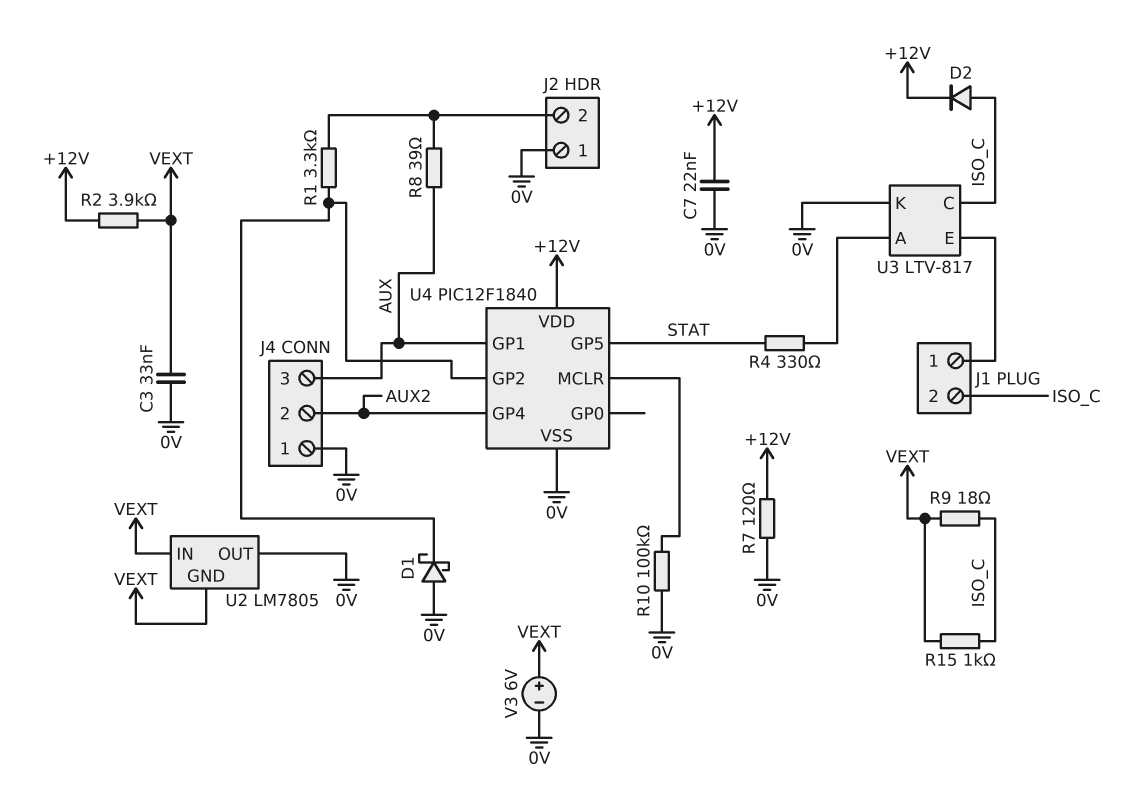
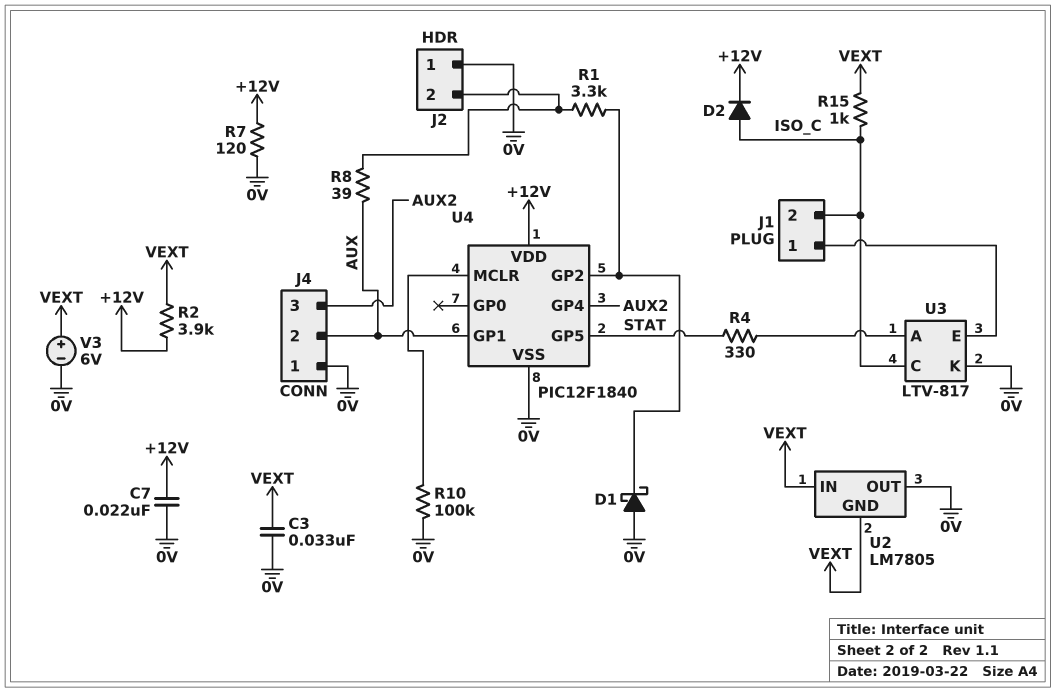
J4 pin 2: AUX2 -> AUX
J4 pin 3: AUX -> AUX2
R9: 18 (ISO_C, VEXT) -> none

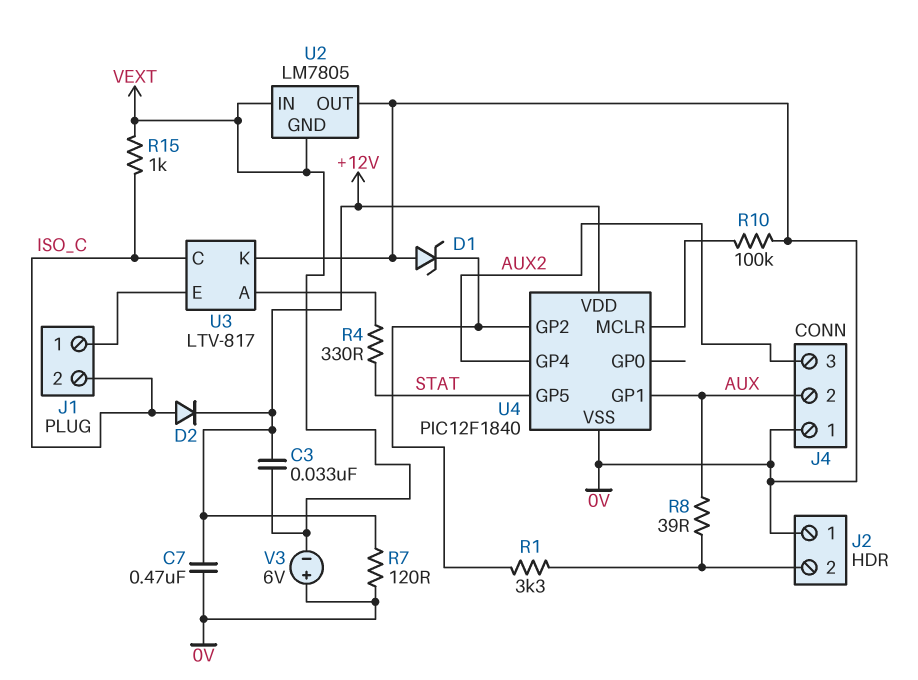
C3: 33nF (0V, VEXT) -> 33nF (+12V, VEXT)
C7: 22nF (+12V, 0V) -> 470nF (+12V, 0V)
D1: schottky (A 0V, K U4/GP2) -> zener (A 0V, K U4/GP2)
R2: 3.9k (+12V, VEXT) -> none
V3: 6V (plus VEXT, minus 0V) -> 6V (plus 0V, minus VEXT)

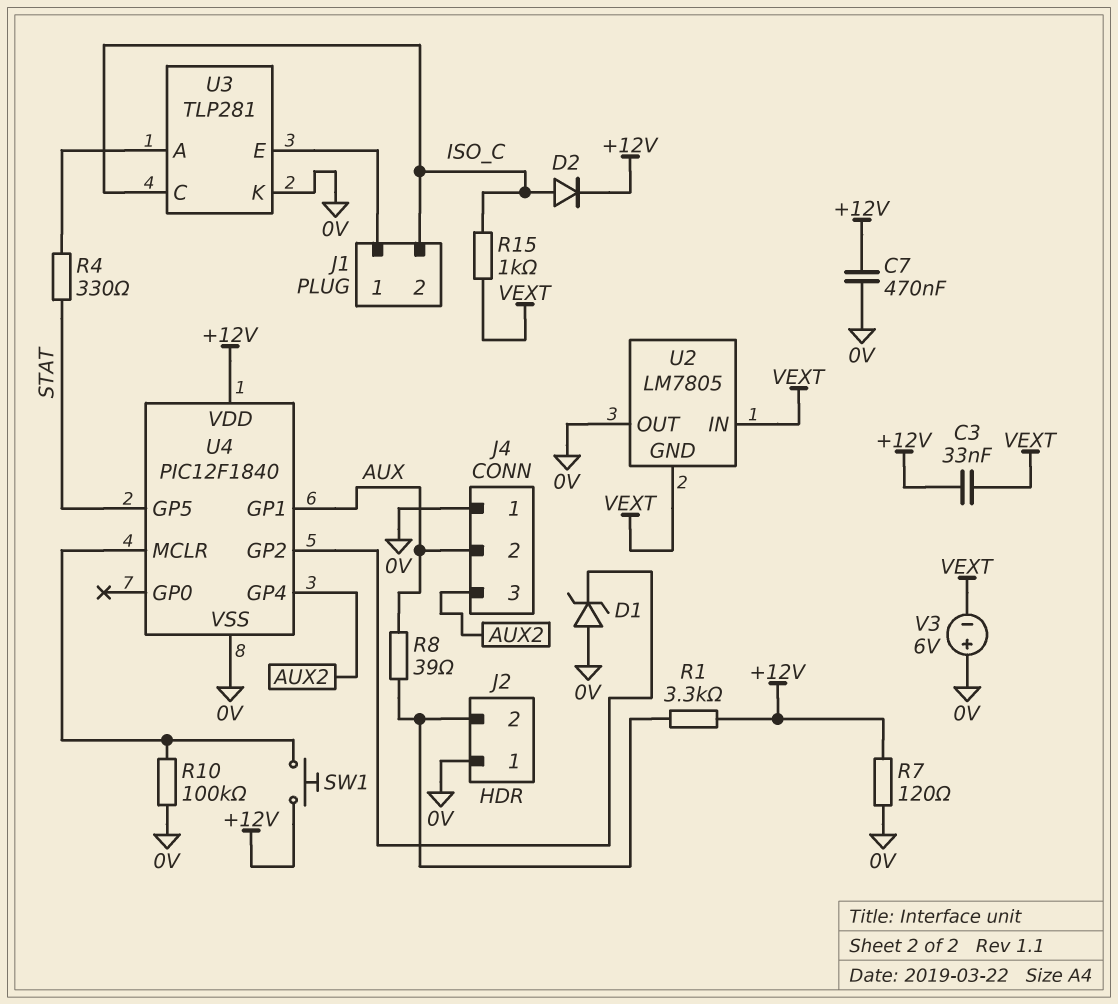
R1: 3.3k (J2/2, U4/GP2) -> 3.3k (+12V, J2/2)
SW1: none -> button (+12V, U4/MCLR)
U3: LTV-817 -> TLP281

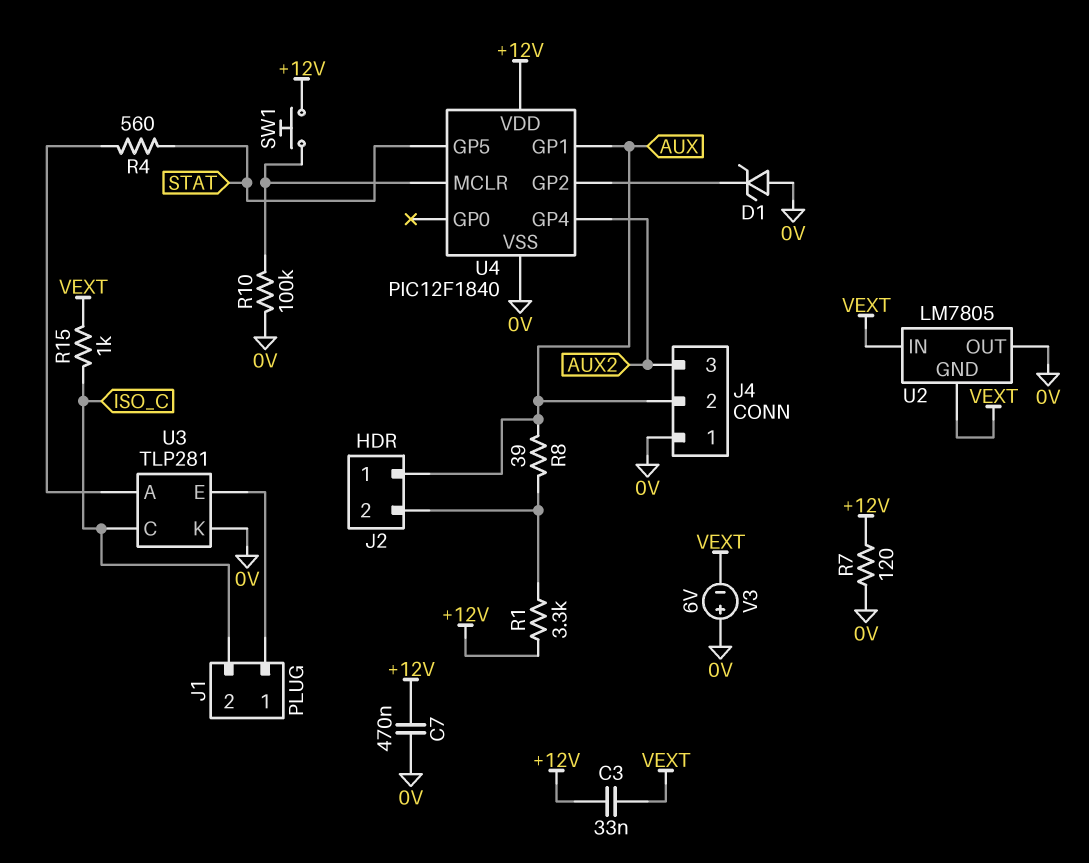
D2: diode (A ISO_C, K +12V) -> none
J2 pin 1: 0V -> AUX
R4: 330 (STAT, U3/A) -> 560 (STAT, U3/A)

